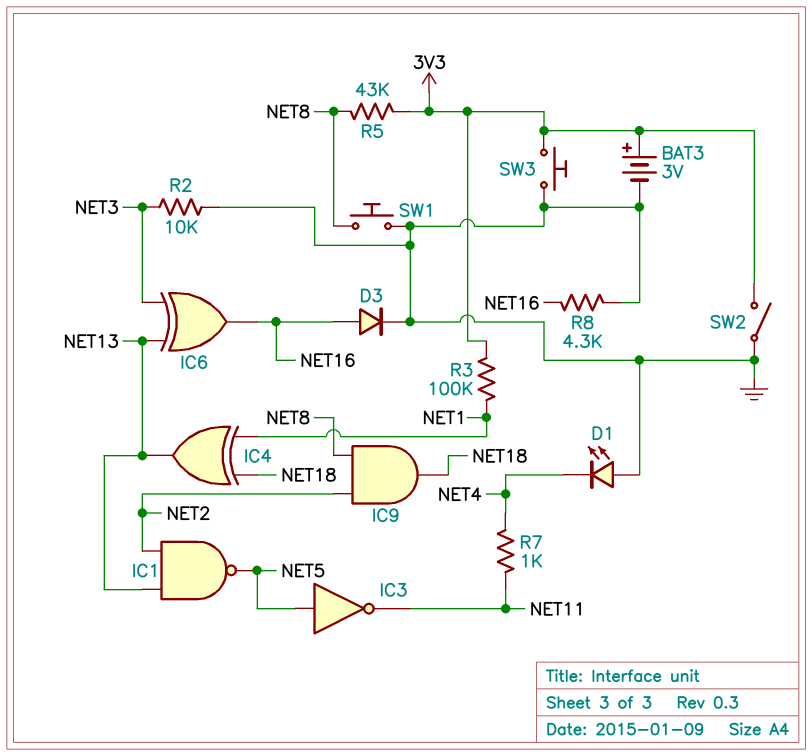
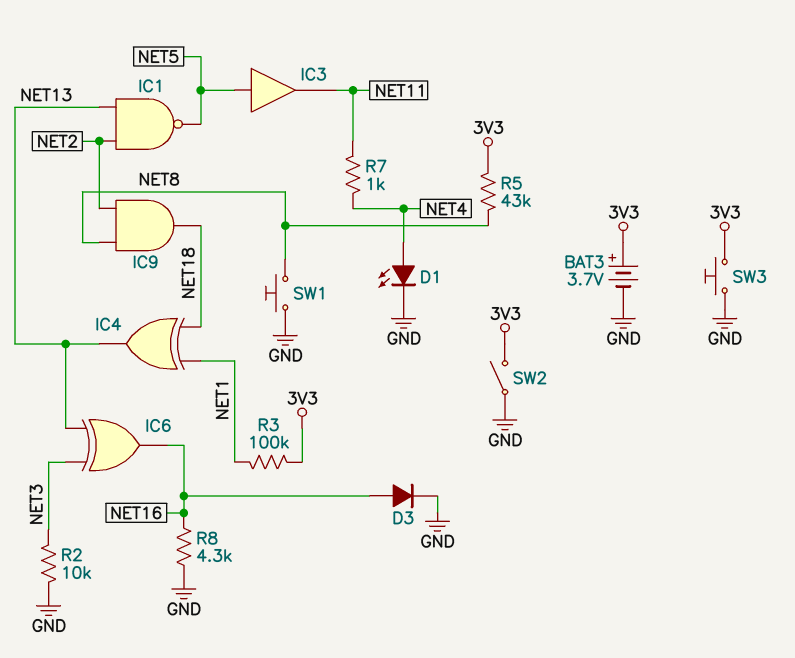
BAT3: 3V (plus 3V3, minus GND) -> 3.7V (plus 3V3, minus GND)
D1: LED (A GND, K NET4) -> LED (A NET4, K GND)
IC3: NOT (in NET5, out NET11) -> buffer (in NET5, out NET11)

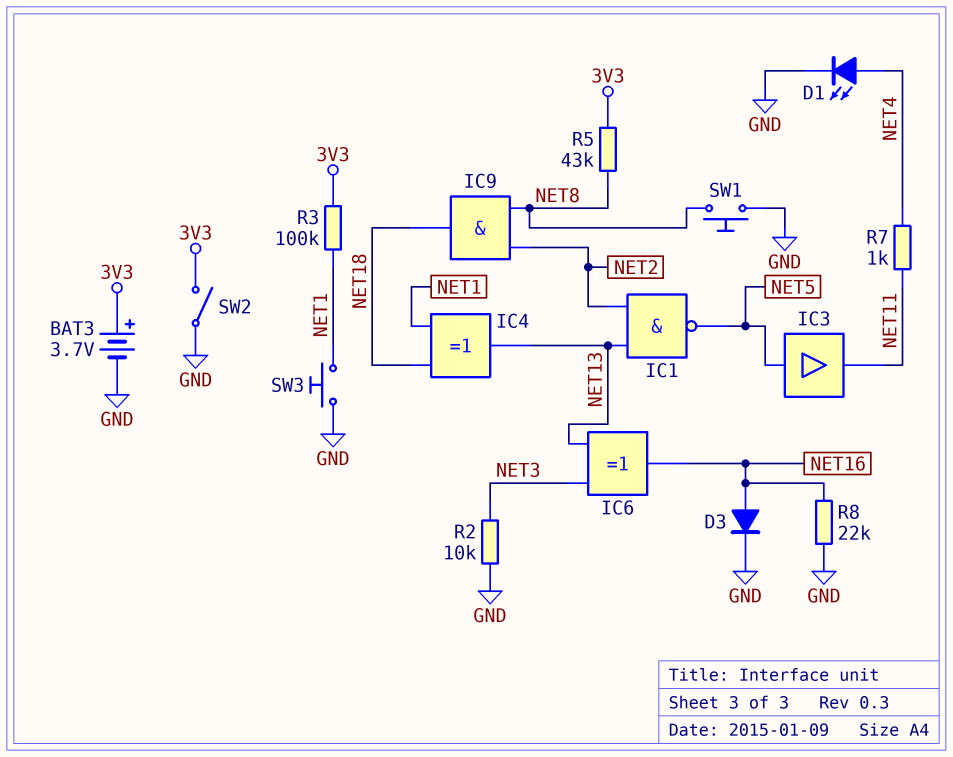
R8: 4.3k (GND, NET16) -> 22k (GND, NET16)
SW3: button (3V3, GND) -> button (GND, NET1)

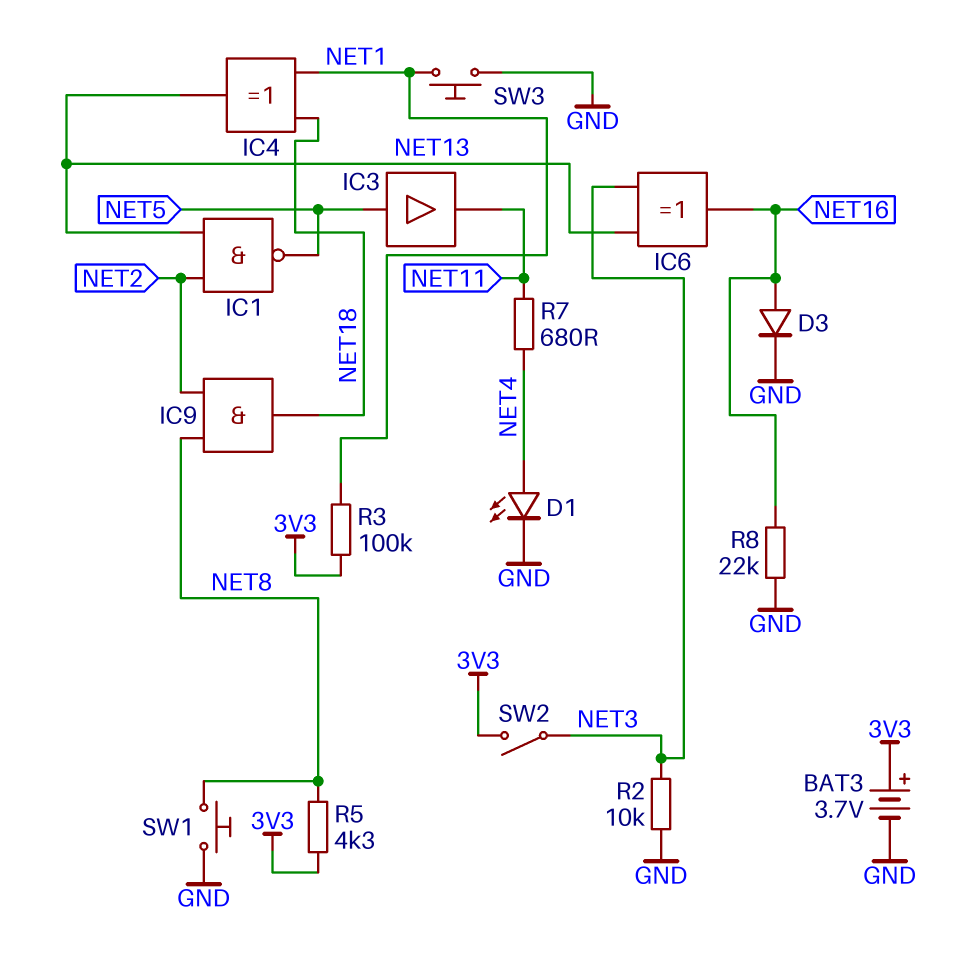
R5: 43k (3V3, NET8) -> 4.3k (3V3, NET8)
R7: 1k (NET4, NET11) -> 680 (NET4, NET11)
SW2: switch (3V3, GND) -> switch (3V3, NET3)

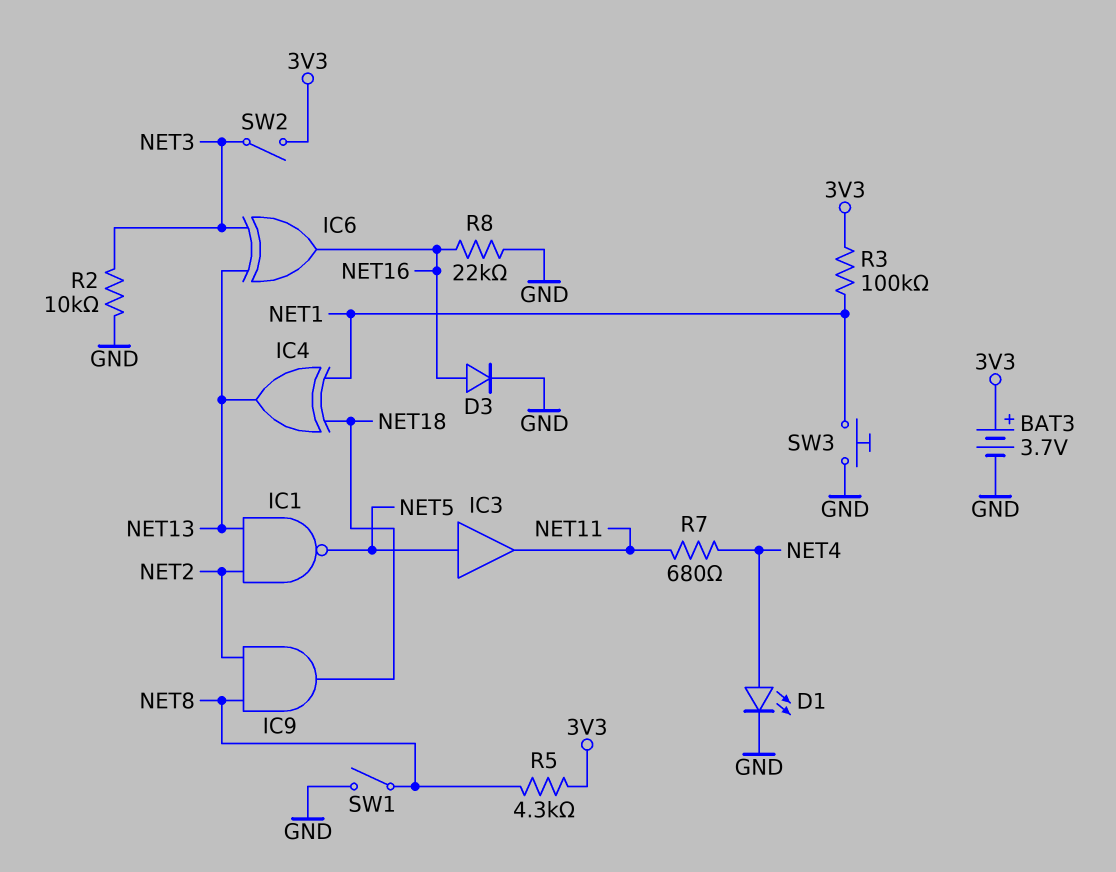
SW1: button (GND, NET8) -> switch (GND, NET8)

